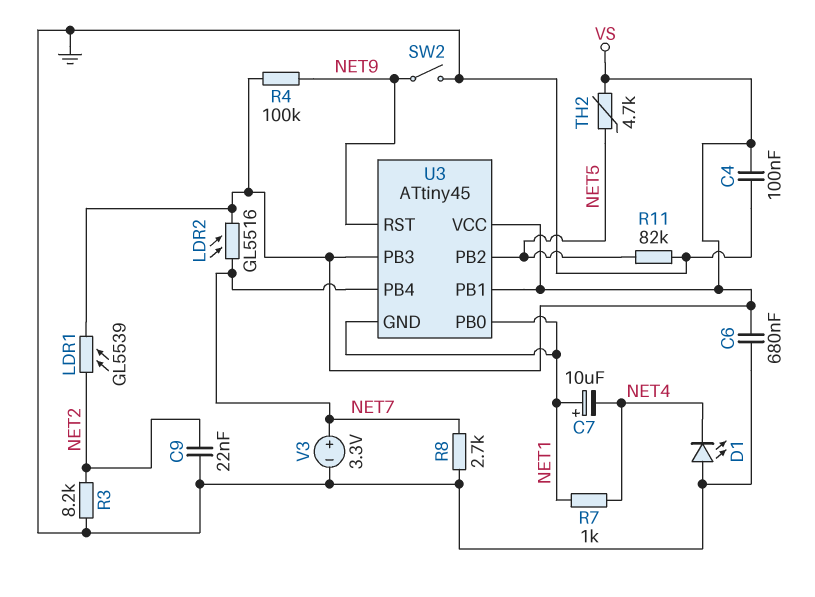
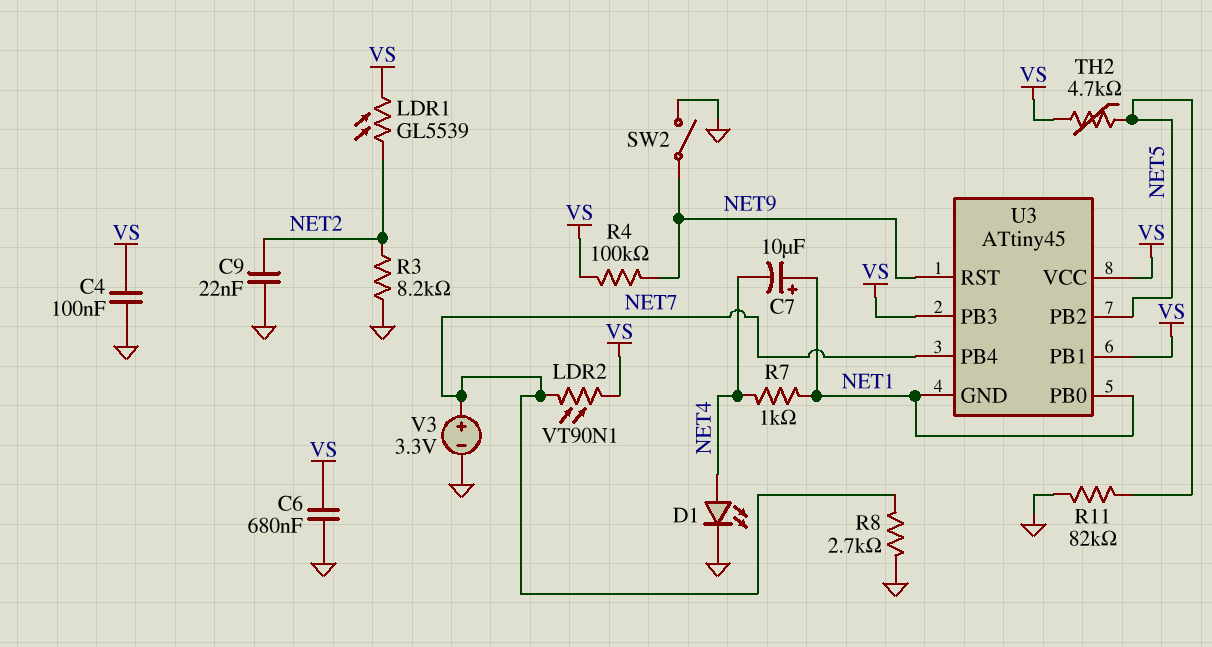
D1: LED (A GND, K NET4) -> LED (A NET4, K GND)
LDR2: GL5516 (NET7, VS) -> VT90N1 (NET7, VS)

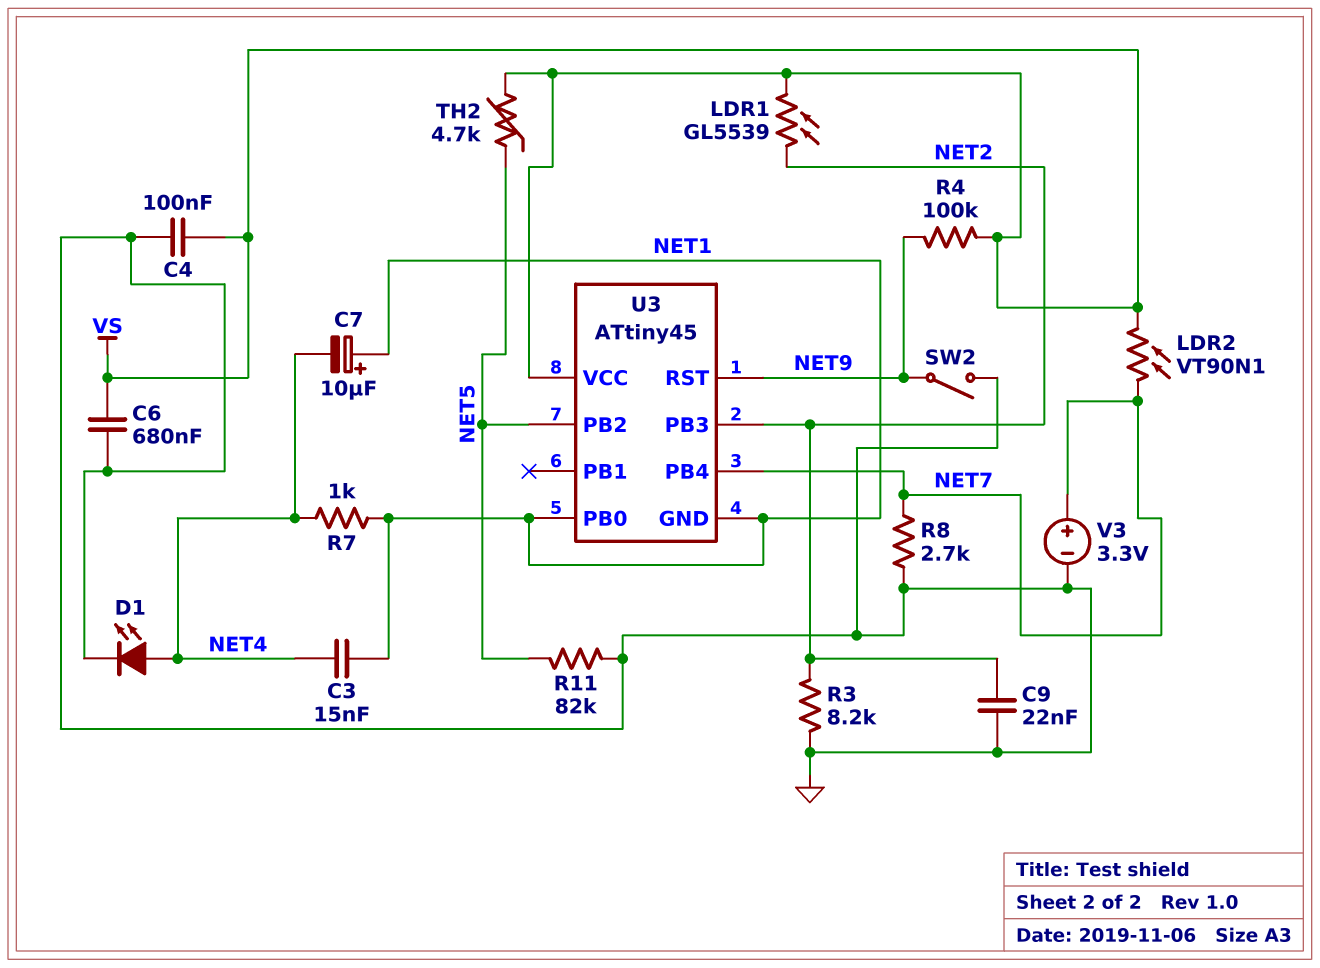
C3: none -> 15nF (NET1, NET4)
U3 pin PB1: VS -> none
U3 pin PB3: VS -> NET2

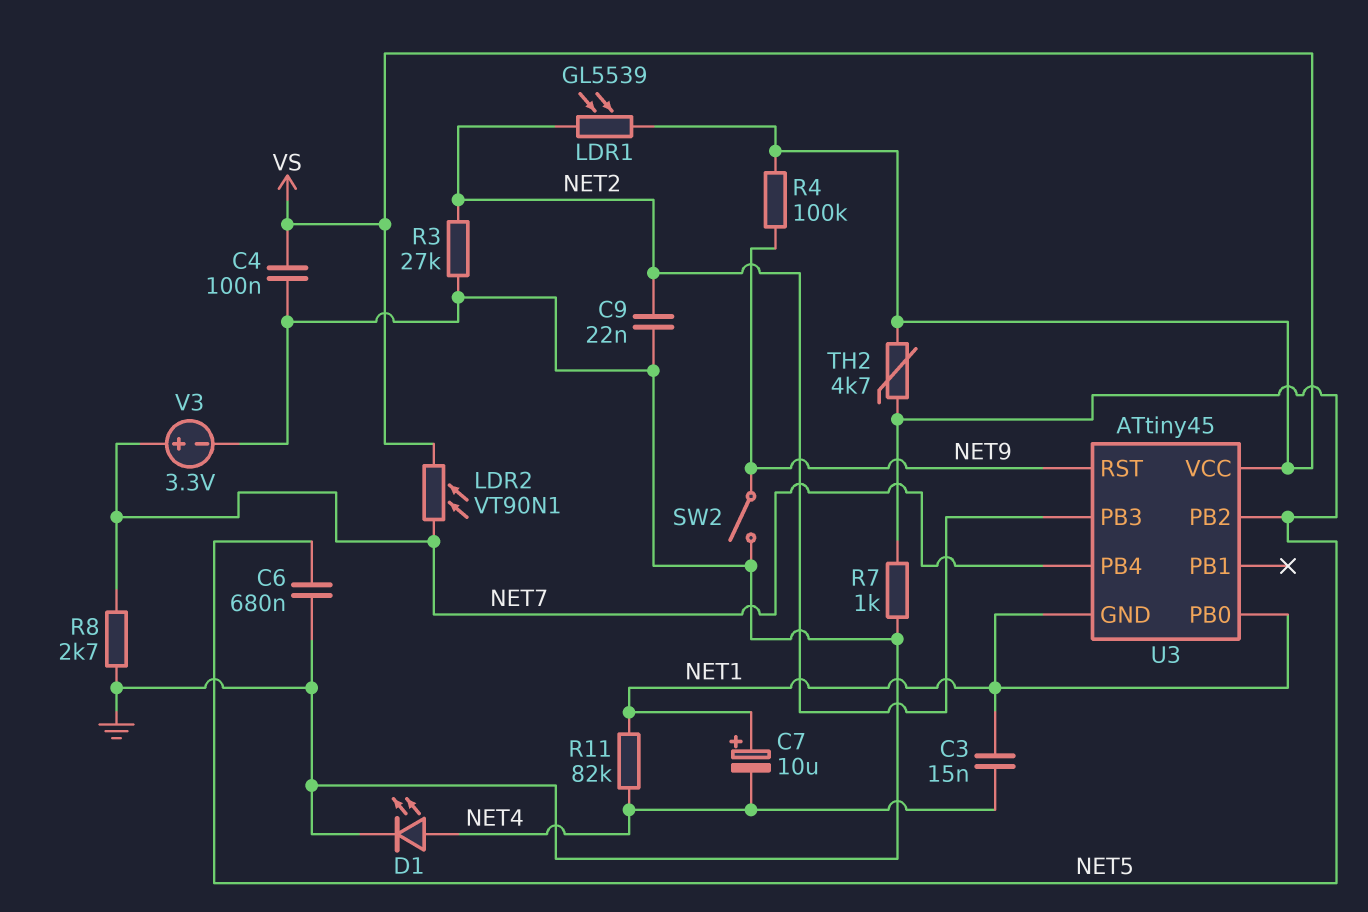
C6: 680nF (GND, VS) -> 680nF (GND, NET5)
R3: 8.2k (GND, NET2) -> 27k (GND, NET2)
R7: 1k (NET1, NET4) -> 1k (GND, NET5)
R11: 82k (GND, NET5) -> 82k (NET1, NET4)

